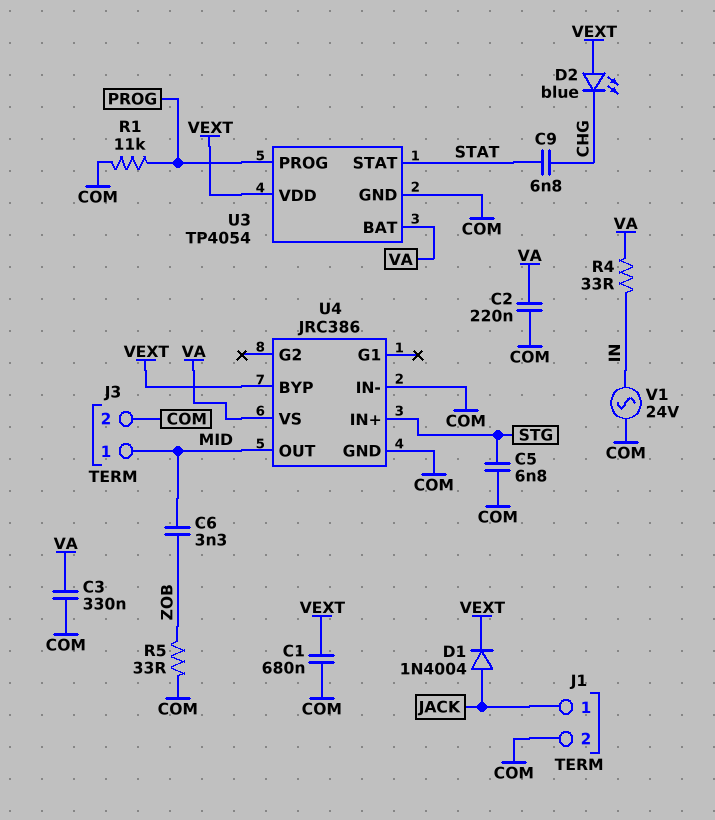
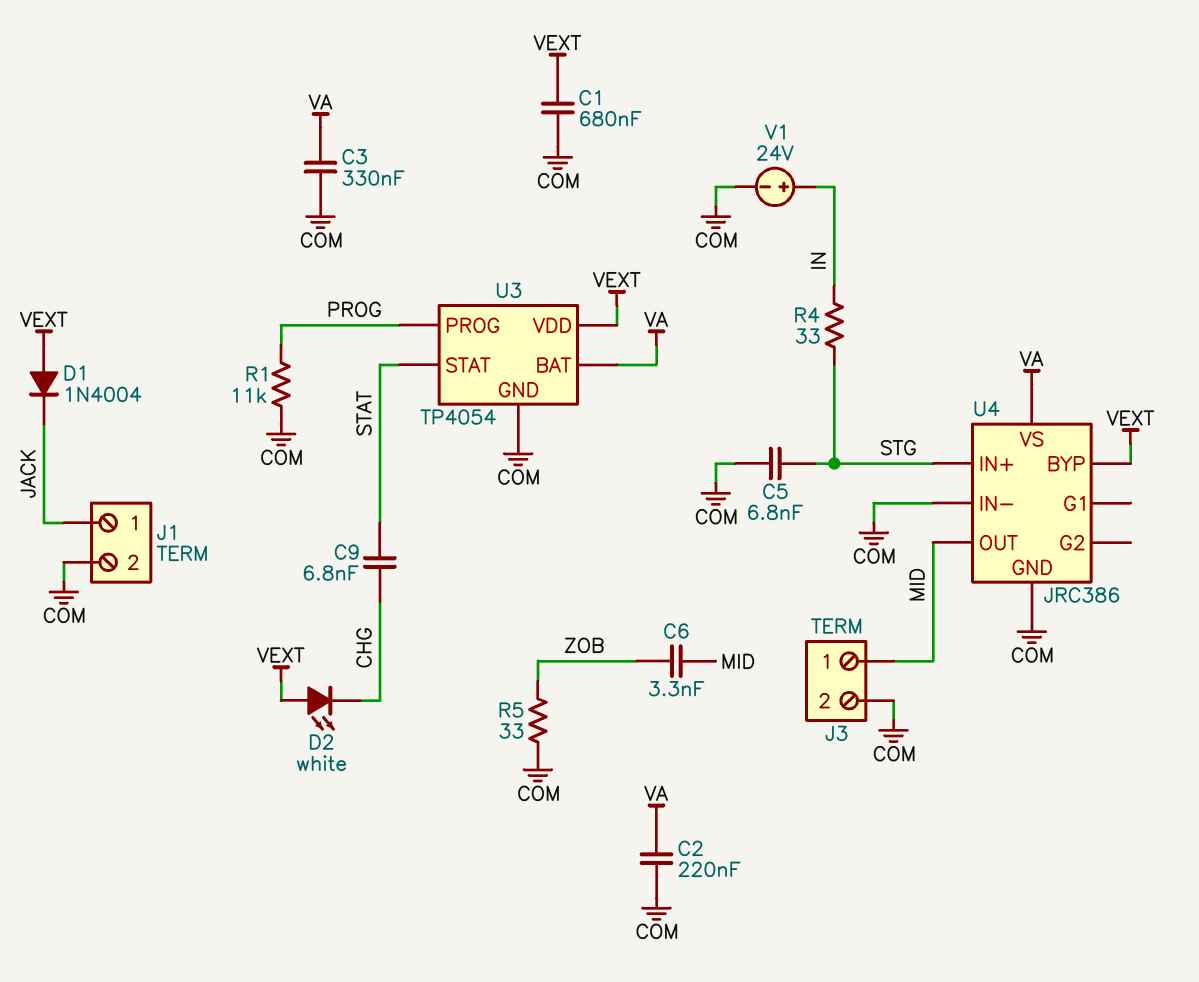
D1: diode 1N4004 (A JACK, K VEXT) -> diode 1N4004 (A VEXT, K JACK)
D2: LED blue (A VEXT, K CHG) -> LED white (A VEXT, K CHG)
R4: 33 (IN, VA) -> 33 (IN, STG)
V1: AC 24V (COM, IN) -> 24V (plus IN, minus COM)

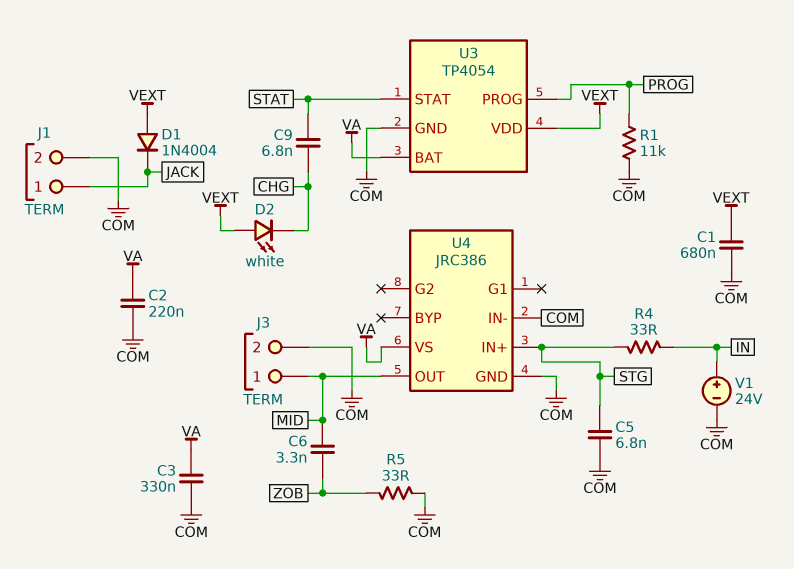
U4 pin BYP: VEXT -> none

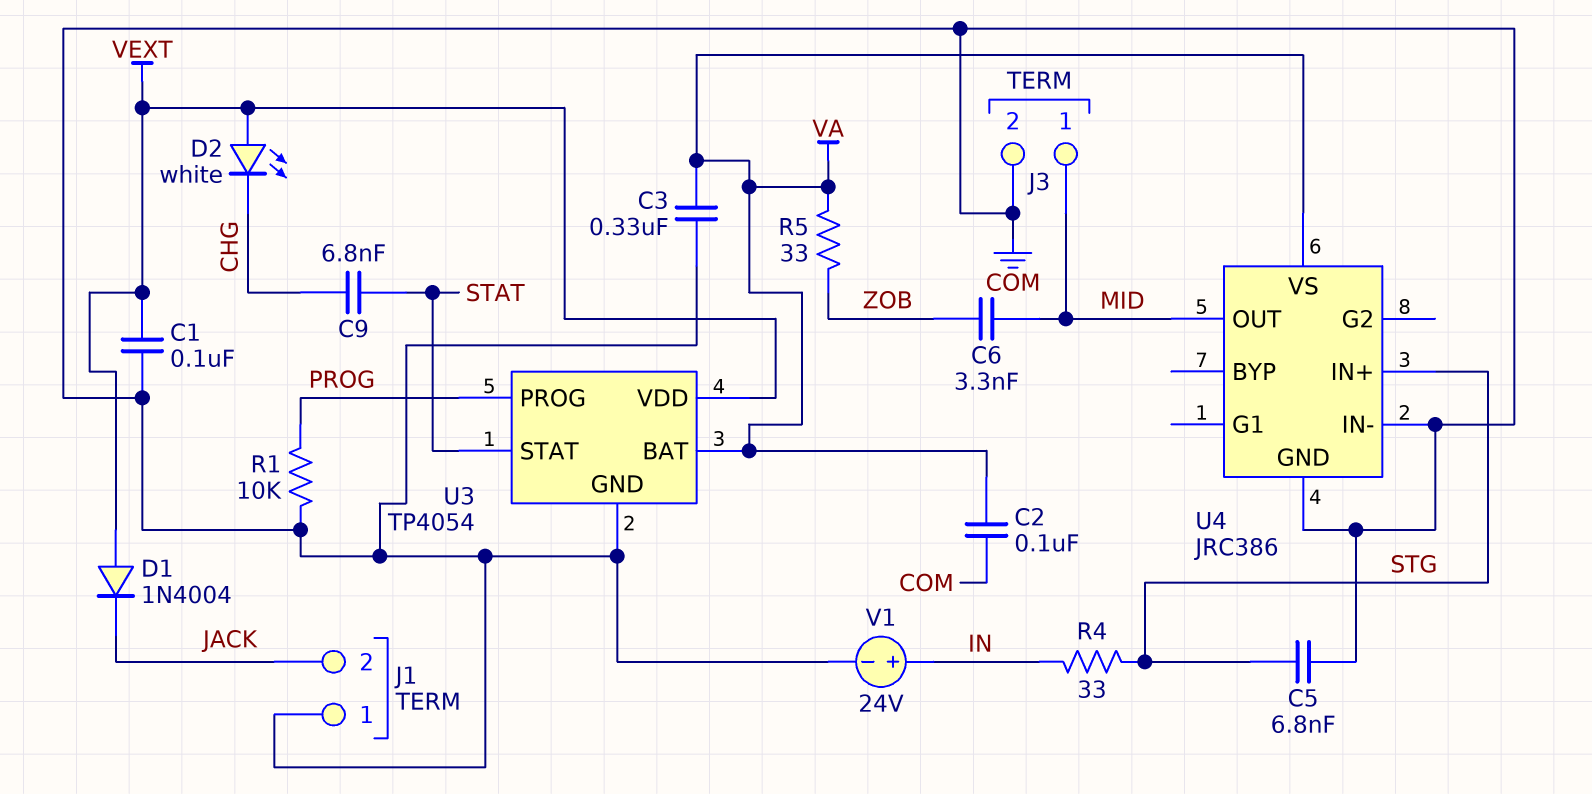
C1: 680nF (COM, VEXT) -> 100nF (COM, VEXT)
C2: 220nF (COM, VA) -> 100nF (COM, VA)
J1 pin 1: JACK -> COM
J1 pin 2: COM -> JACK
R1: 11k (COM, PROG) -> 10k (COM, PROG)
R5: 33 (COM, ZOB) -> 33 (VA, ZOB)

